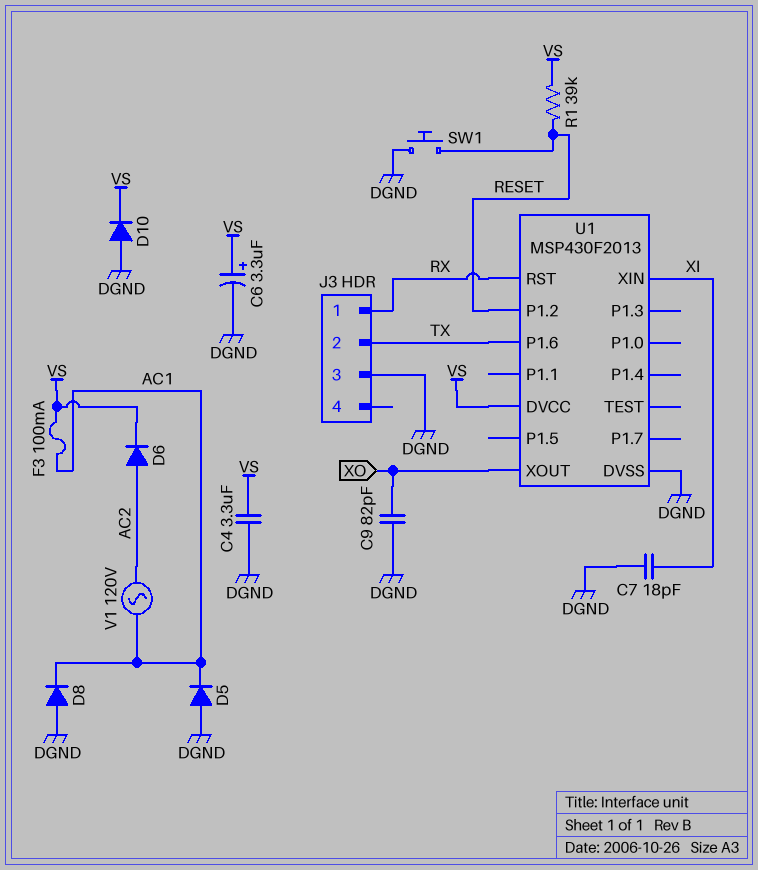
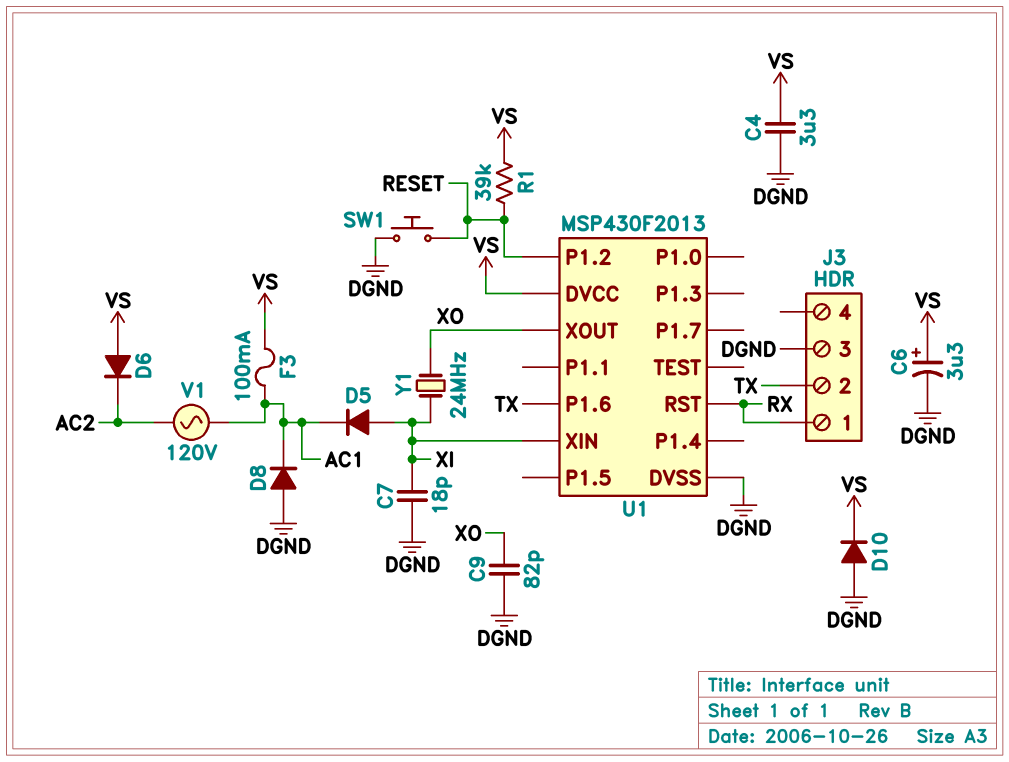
D5: diode (A DGND, K AC1) -> diode (A XI, K AC1)
D6: diode (A AC2, K VS) -> diode (A VS, K AC2)
Y1: none -> 24MHz (XI, XO)

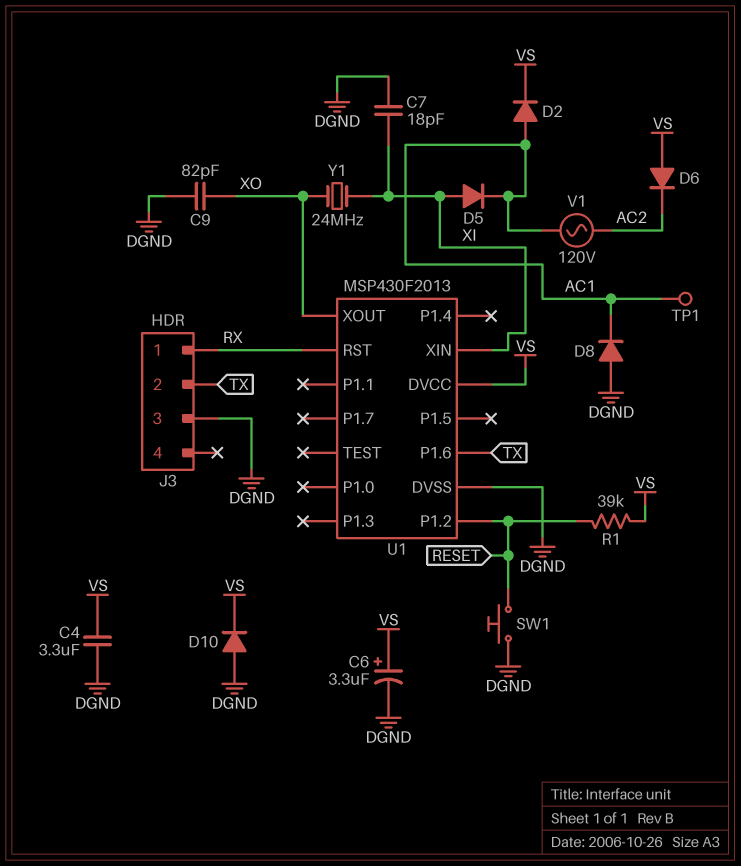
D2: none -> diode (A AC1, K VS)
F3: 100mA (AC1, VS) -> none
TP1: none -> test point (AC1)

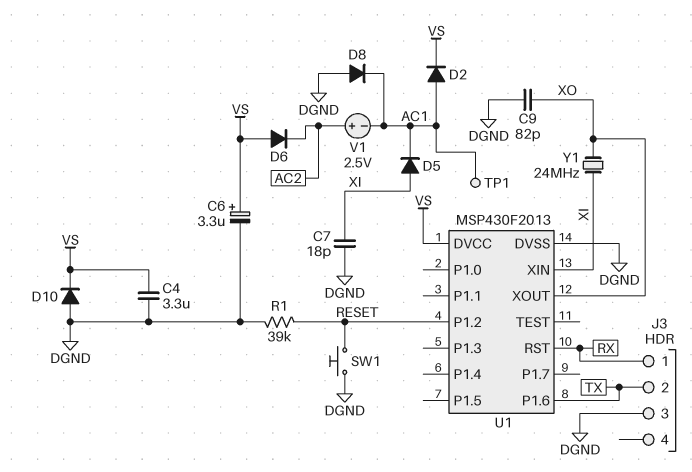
R1: 39k (RESET, VS) -> 39k (DGND, RESET)
V1: AC 120V (AC1, AC2) -> 2.5V (plus AC2, minus AC1)

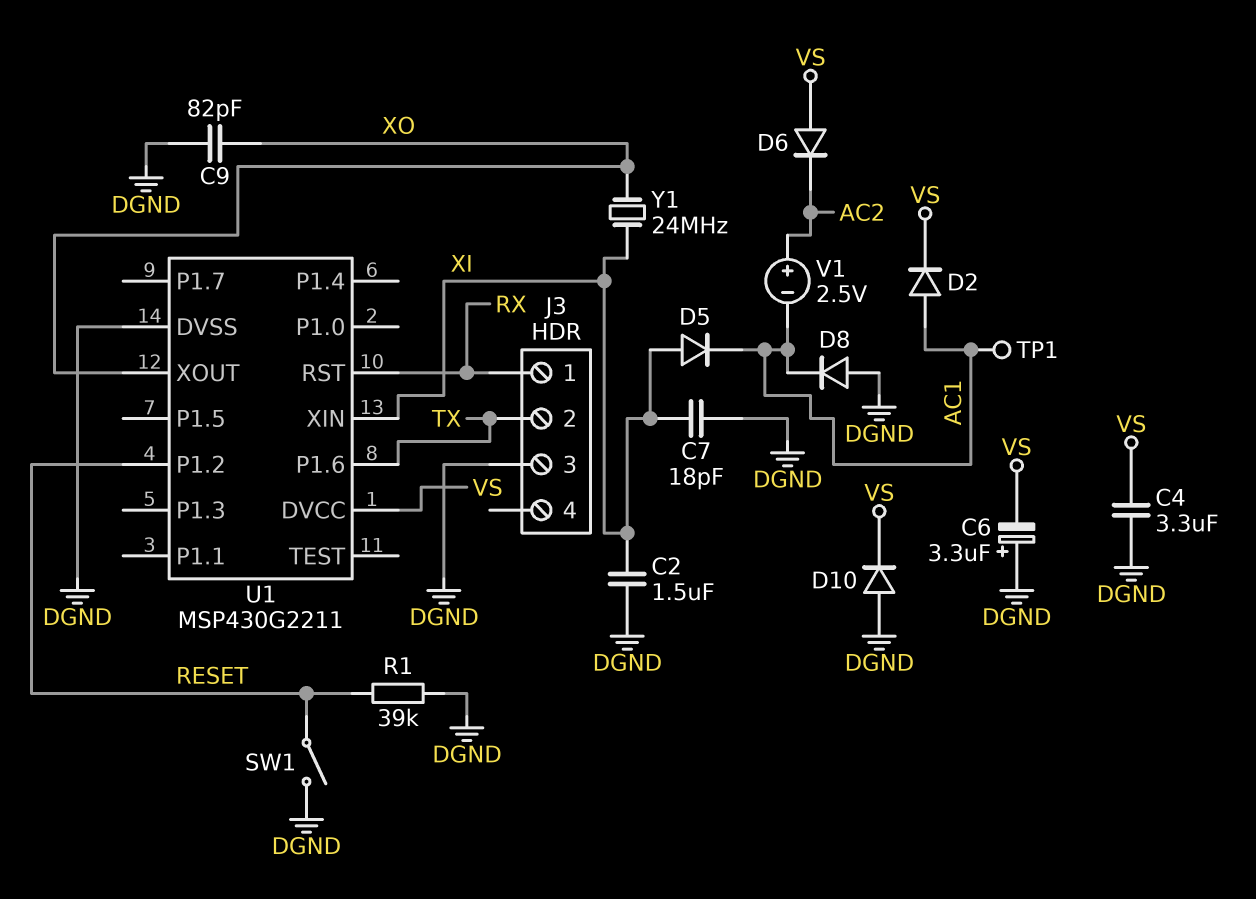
C2: none -> 1.5uF (DGND, XI)
C6: 3.3uF (plus VS, minus DGND) -> 3.3uF (plus DGND, minus VS)
SW1: button (DGND, RESET) -> switch (DGND, RESET)
U1: MSP430F2013 -> MSP430G2211

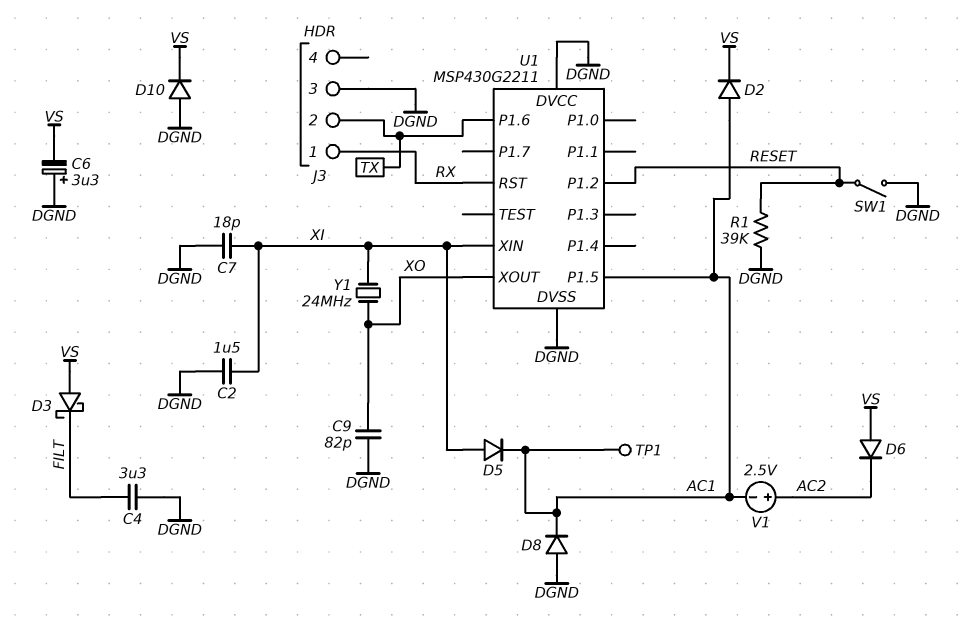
C4: 3.3uF (DGND, VS) -> 3.3uF (DGND, FILT)
D3: none -> schottky (A VS, K FILT)
U1 pin DVCC: VS -> DGND
U1 pin P1.5: none -> AC1

